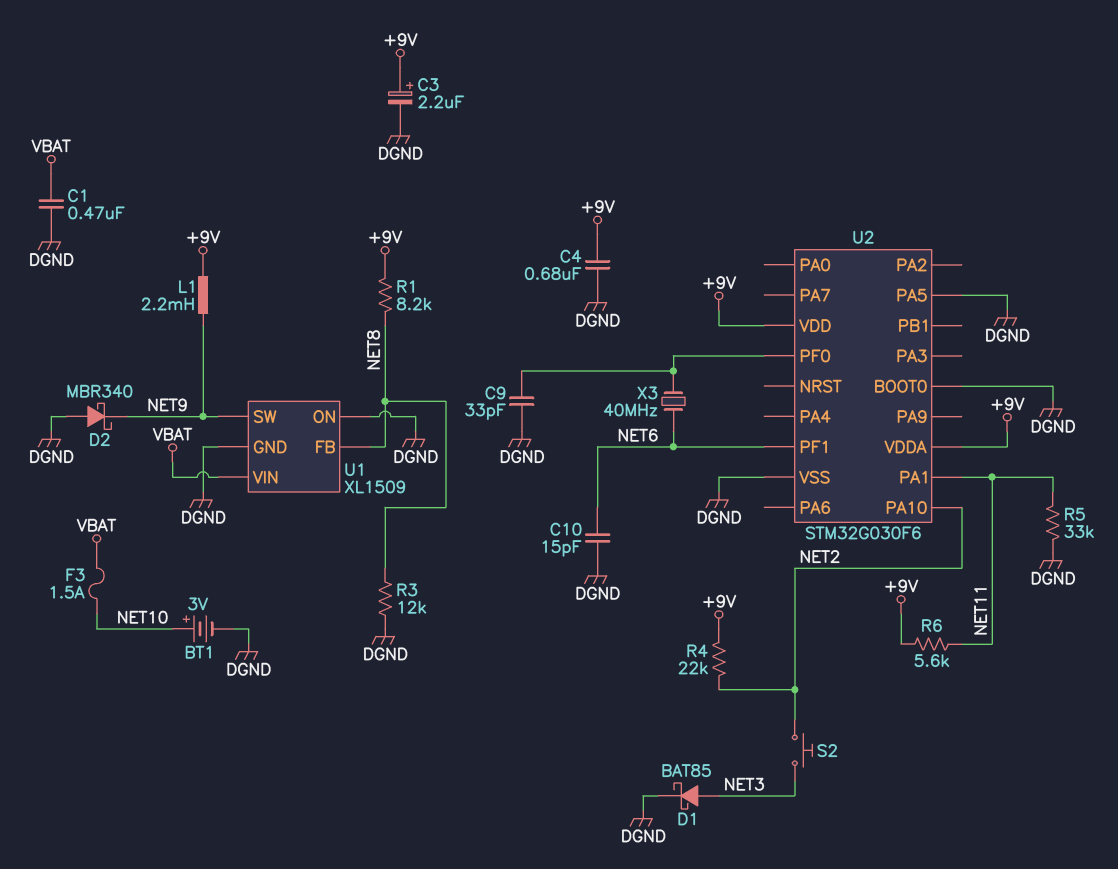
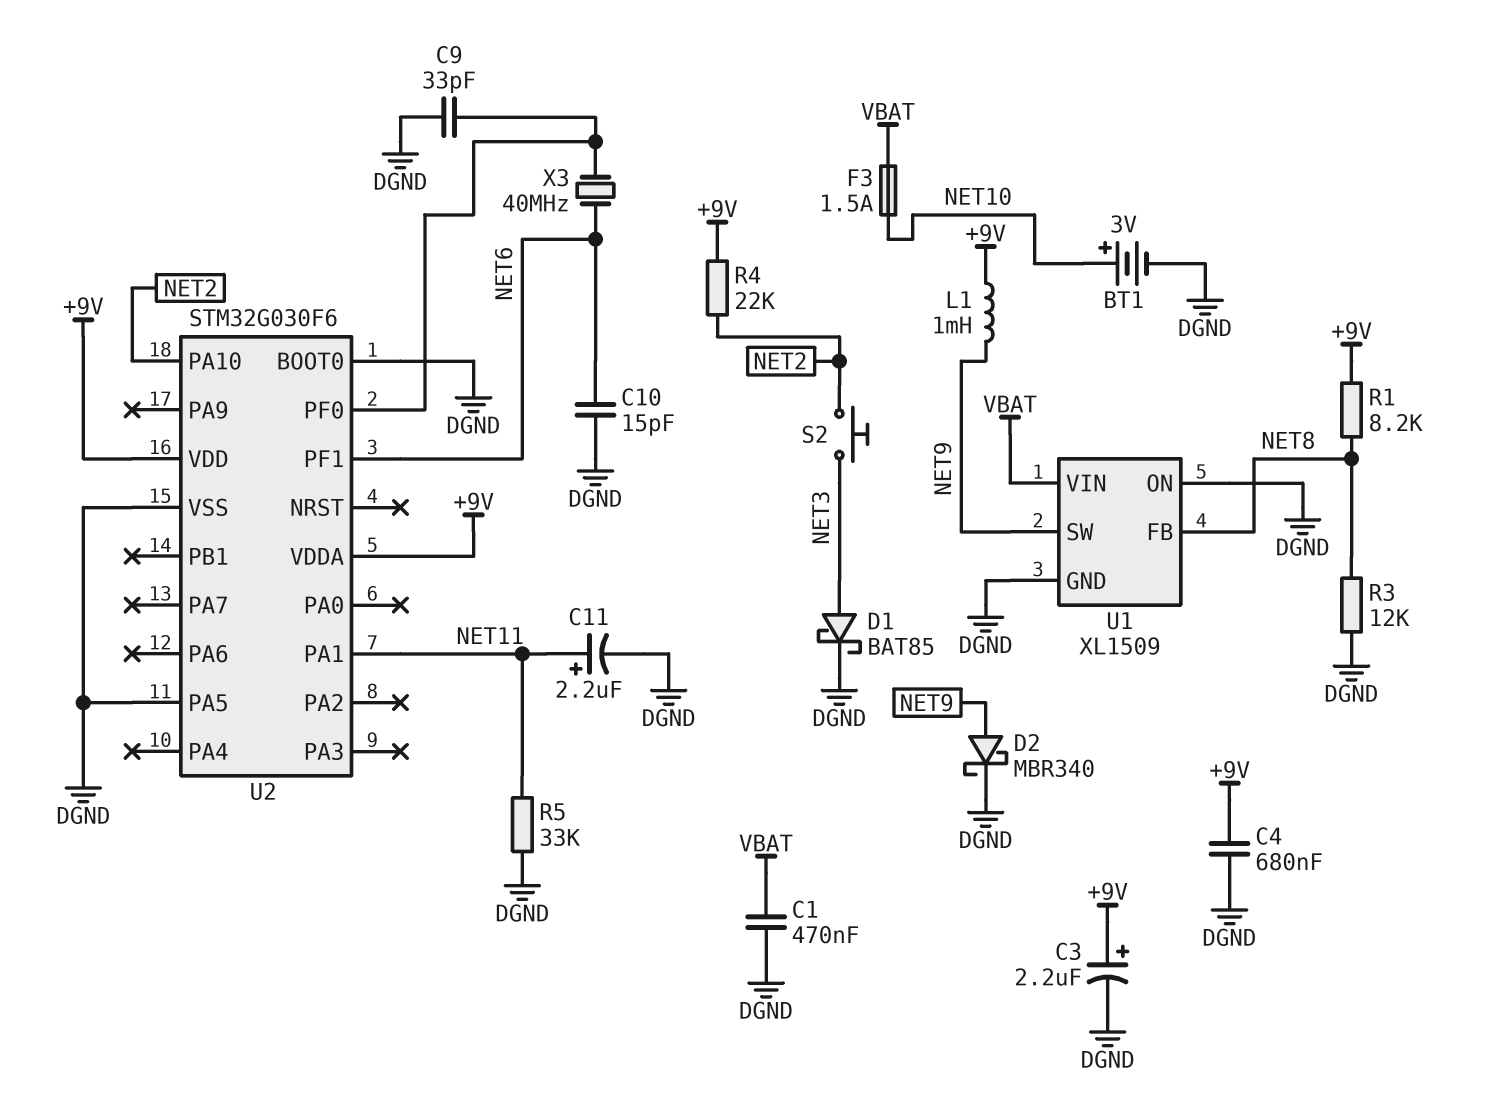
C11: none -> 2.2uF (plus NET11, minus DGND)
D2: schottky MBR340 (A DGND, K NET9) -> schottky MBR340 (A NET9, K DGND)
L1: 2.2mH (+9V, NET9) -> 1mH (+9V, NET9)
R6: 5.6k (+9V, NET11) -> none

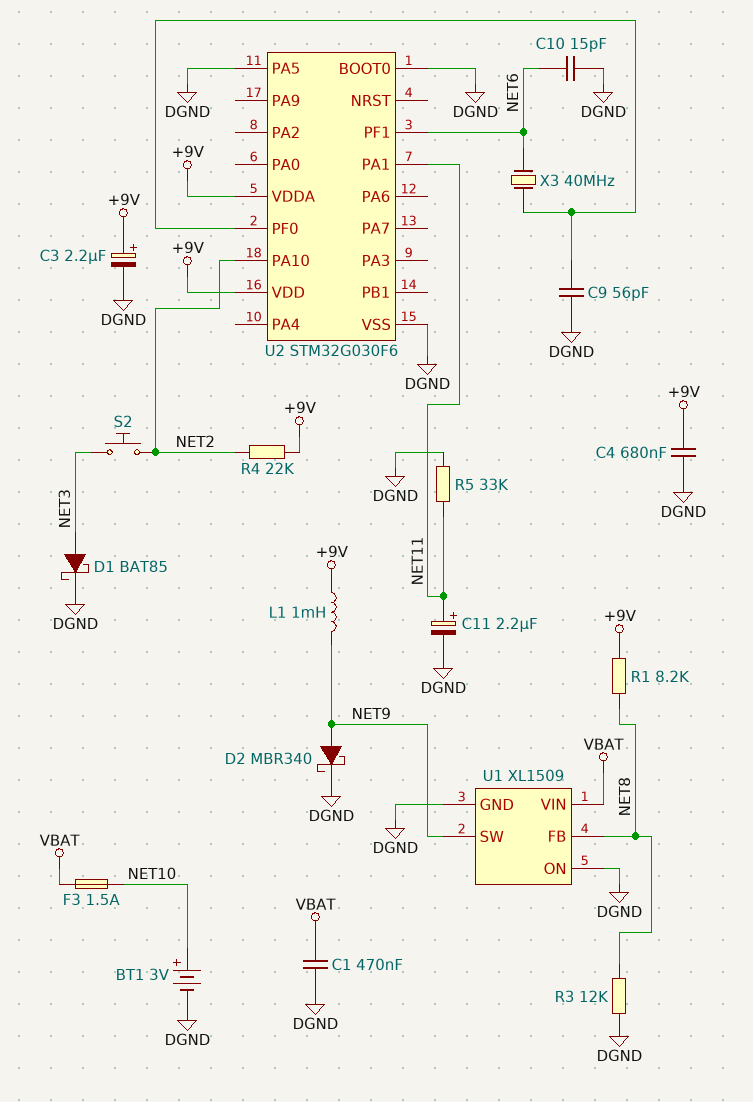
C9: 33pF (DGND, U2/PF0) -> 56pF (DGND, U2/PF0)

